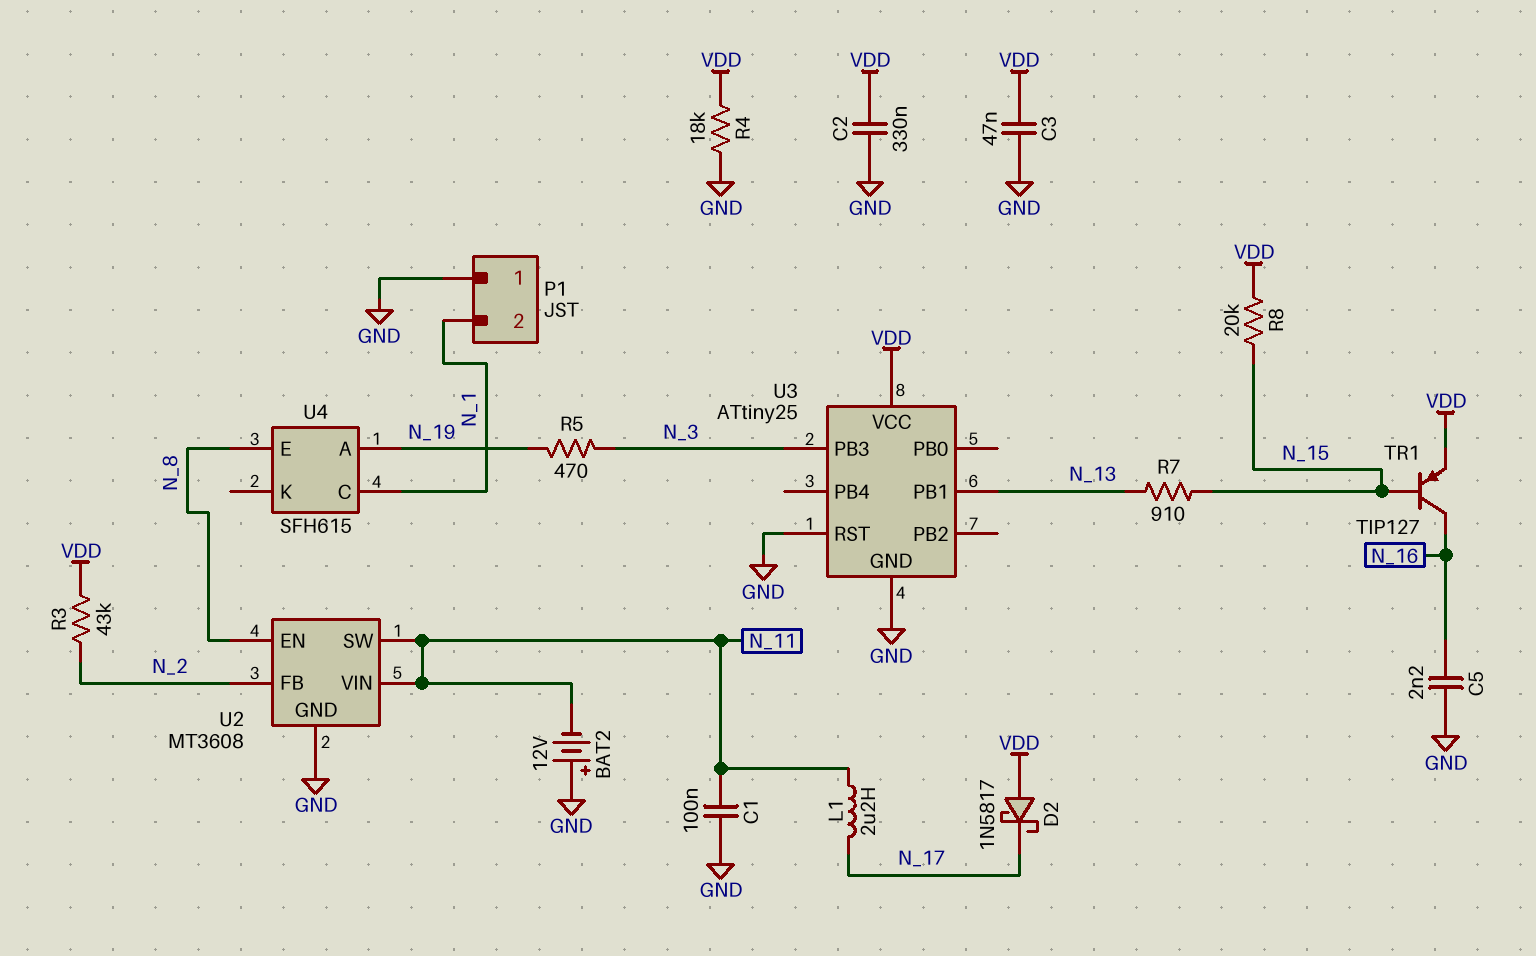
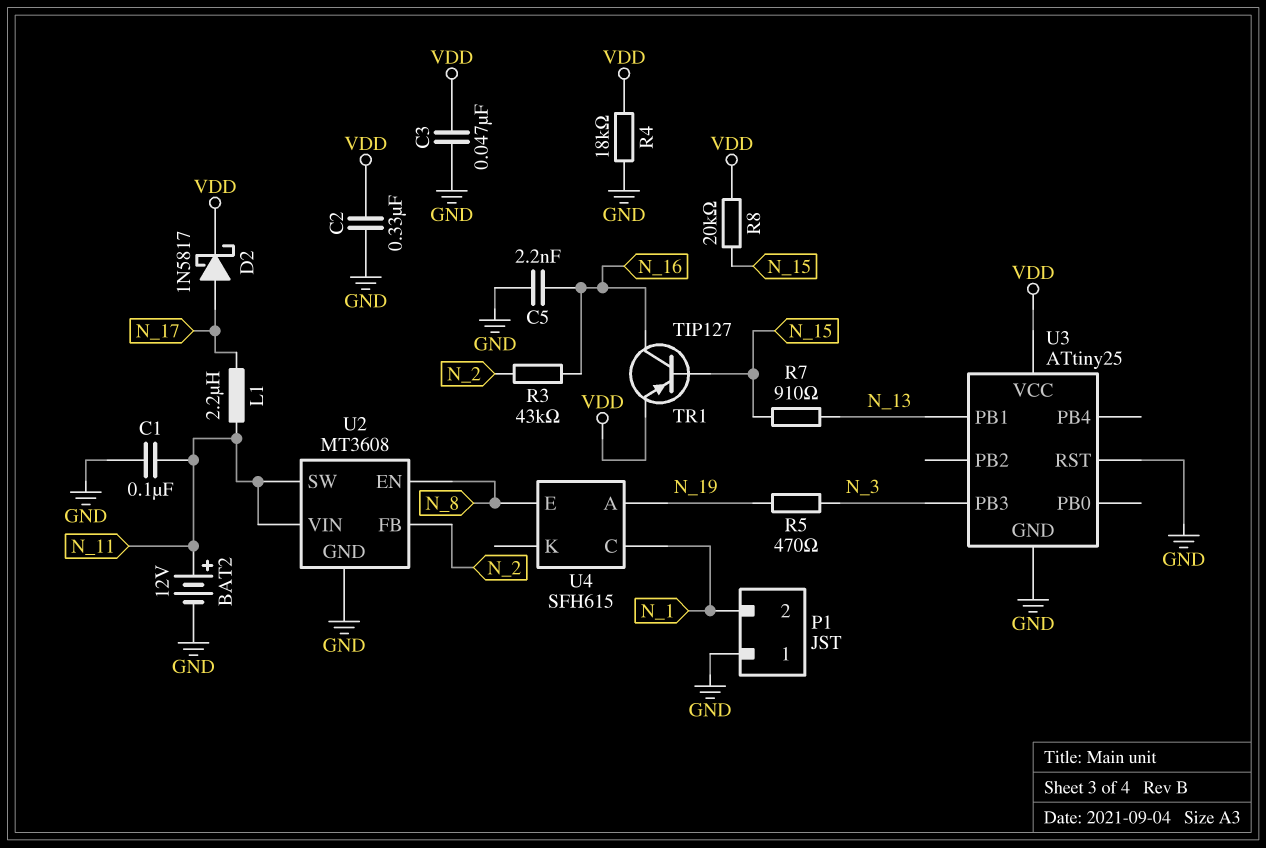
BAT2: 12V (plus GND, minus N_11) -> 12V (plus N_11, minus GND)
D2: schottky 1N5817 (A VDD, K N_17) -> schottky 1N5817 (A N_17, K VDD)
R3: 43k (N_2, VDD) -> 43k (N_2, N_16)

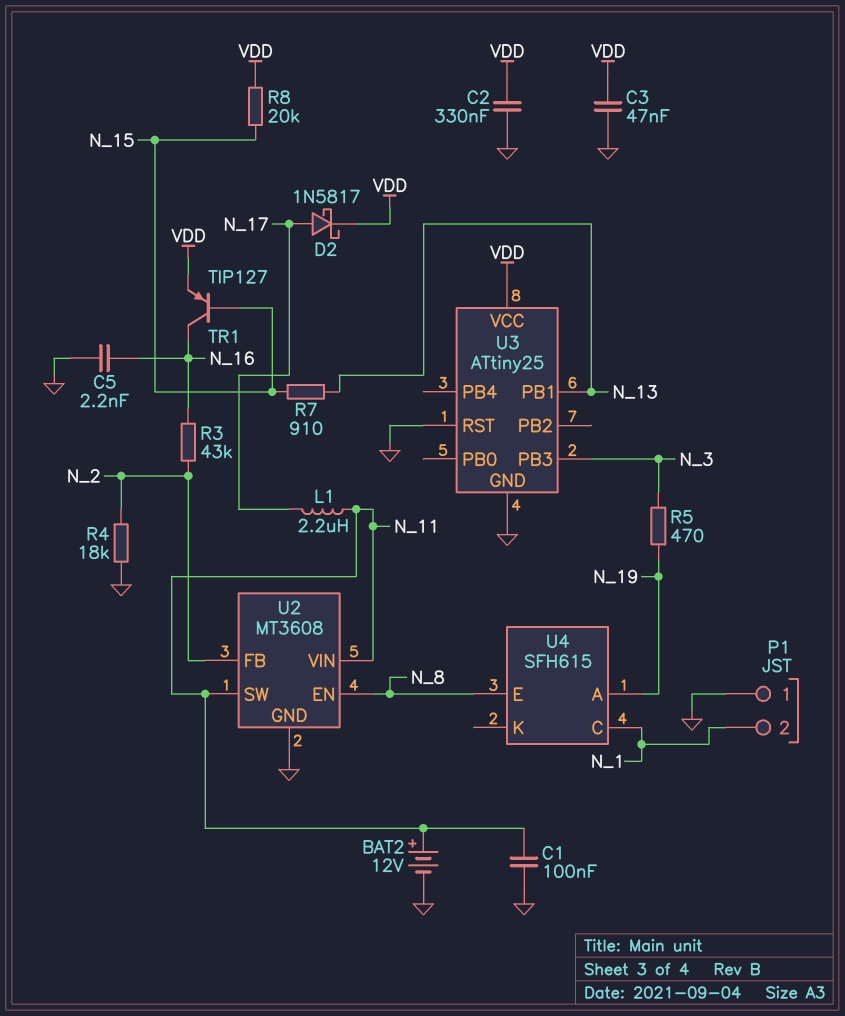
R4: 18k (GND, VDD) -> 18k (GND, N_2)

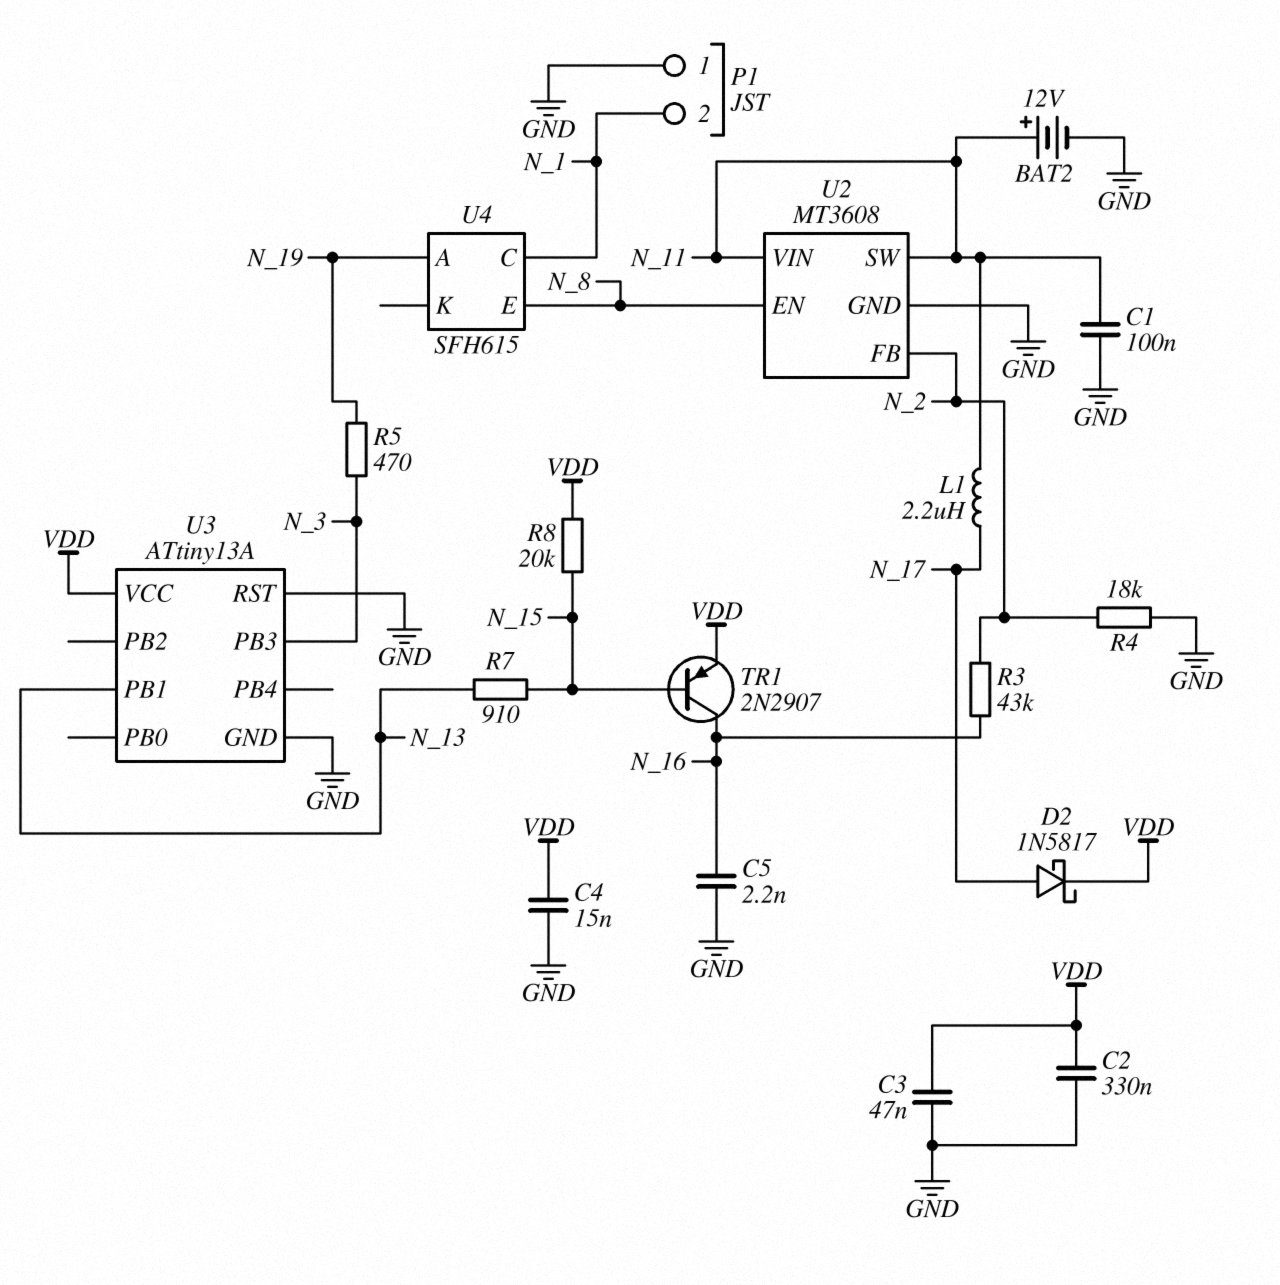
C4: none -> 15nF (GND, VDD)
TR1: PNP TIP127 (B N_15, C N_16, E VDD) -> PNP 2N2907 (B N_15, C N_16, E VDD)
U3: ATtiny25 -> ATtiny13A

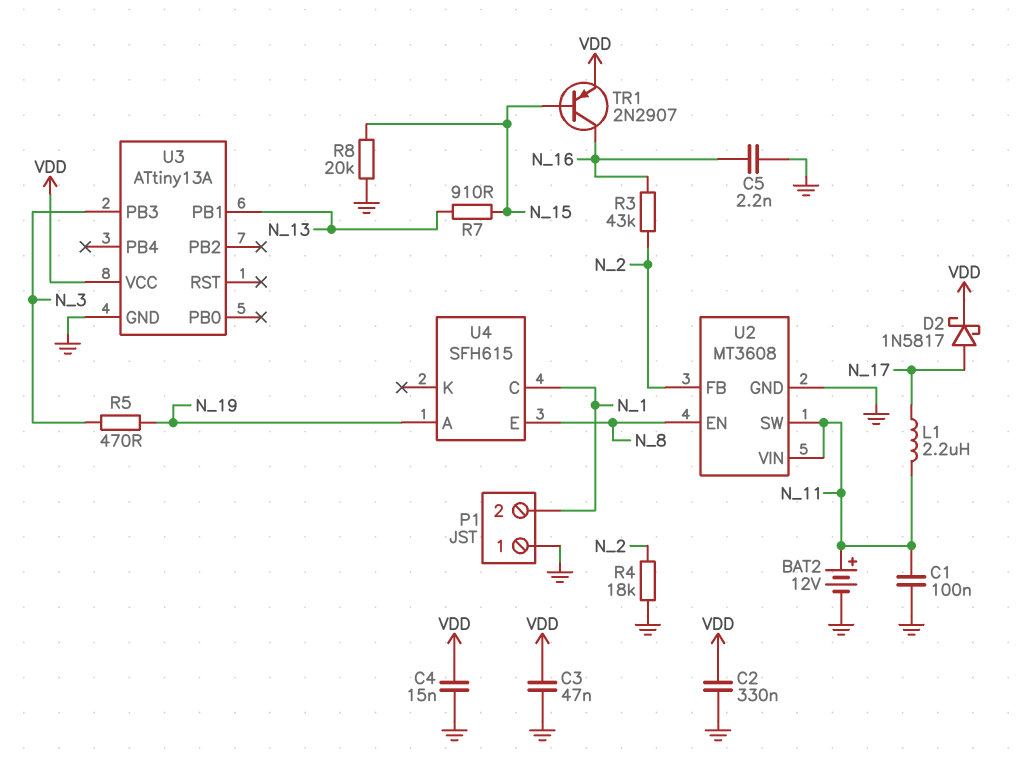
R8: 20k (N_15, VDD) -> 20k (GND, N_15)
U3 pin RST: GND -> none

